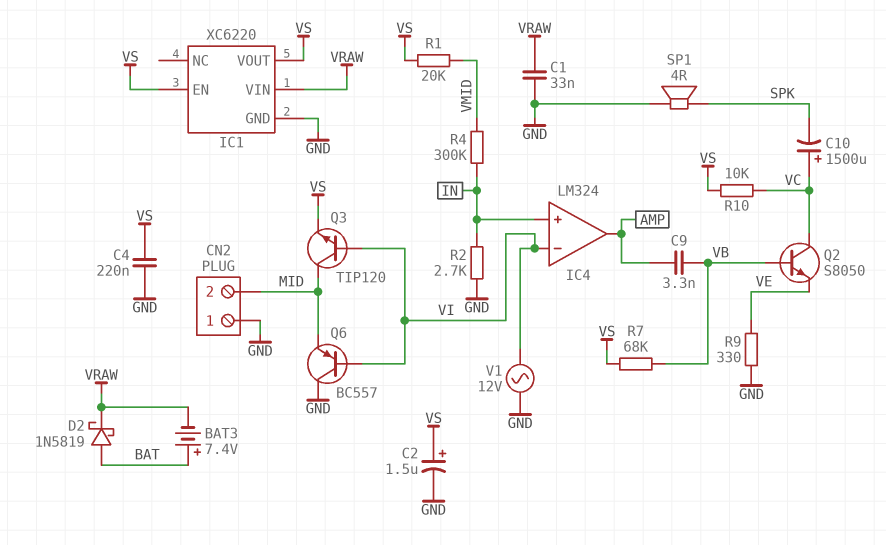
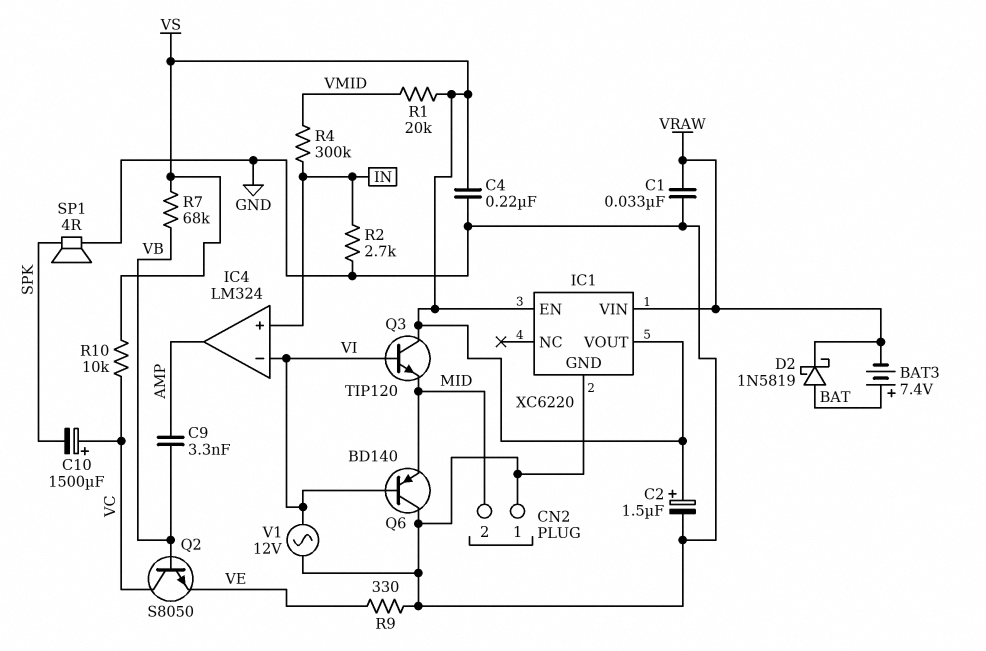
Q3: NPN TIP120 (B VI, C MID, E VS) -> NPN TIP120 (B VI, C VS, E MID)
Q6: PNP BC557 (B VI, C GND, E MID) -> PNP BD140 (B VI, C GND, E MID)

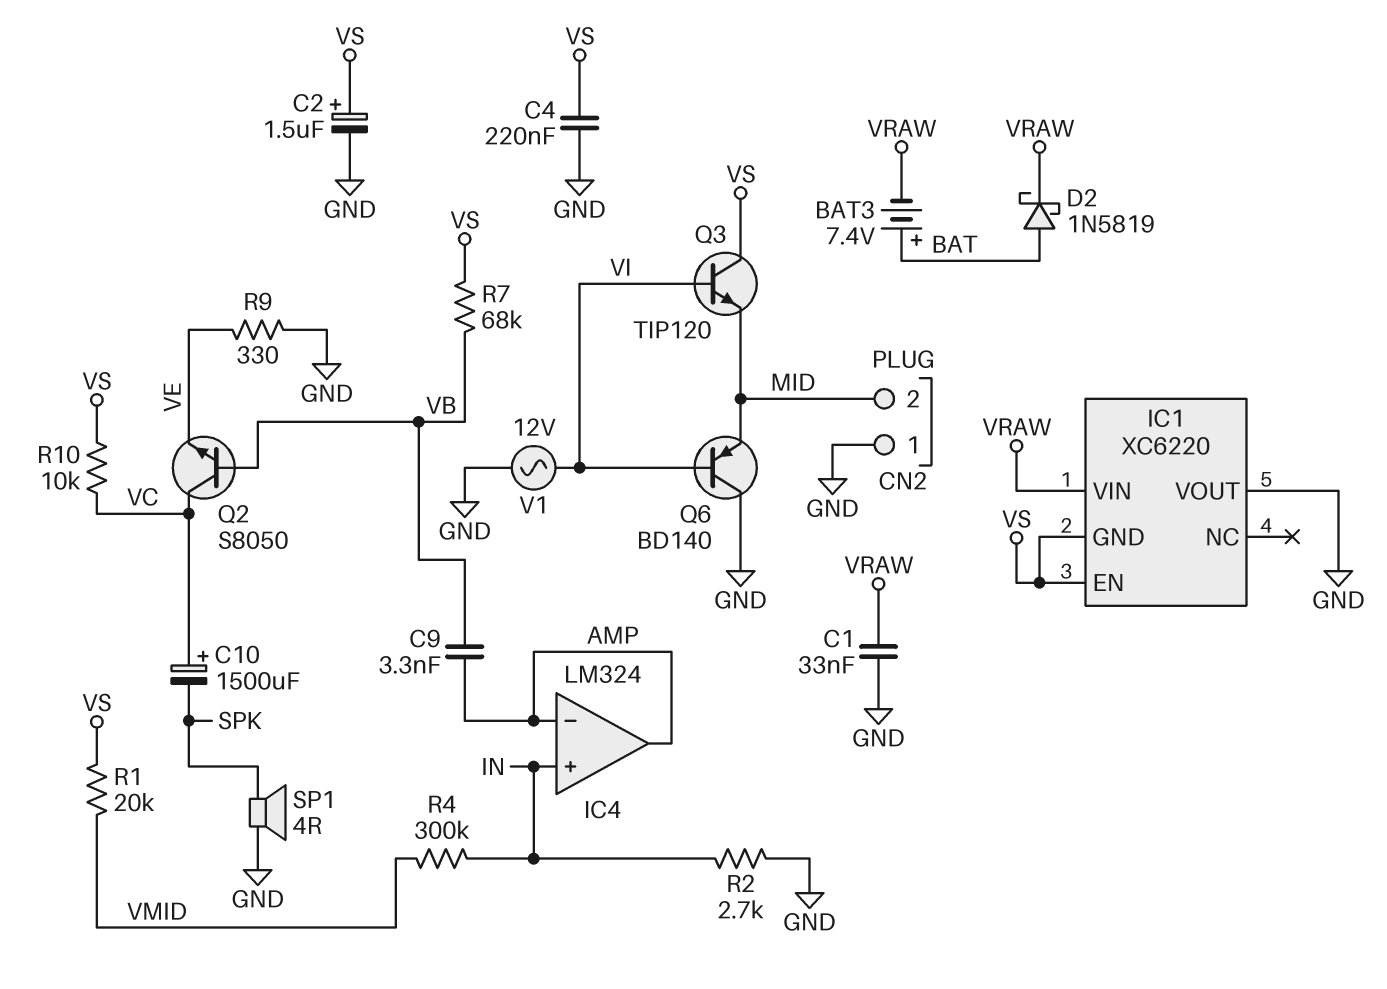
IC1 pin GND: GND -> VS
IC1 pin VOUT: VS -> GND
IC4 pin in-: VI -> AMP

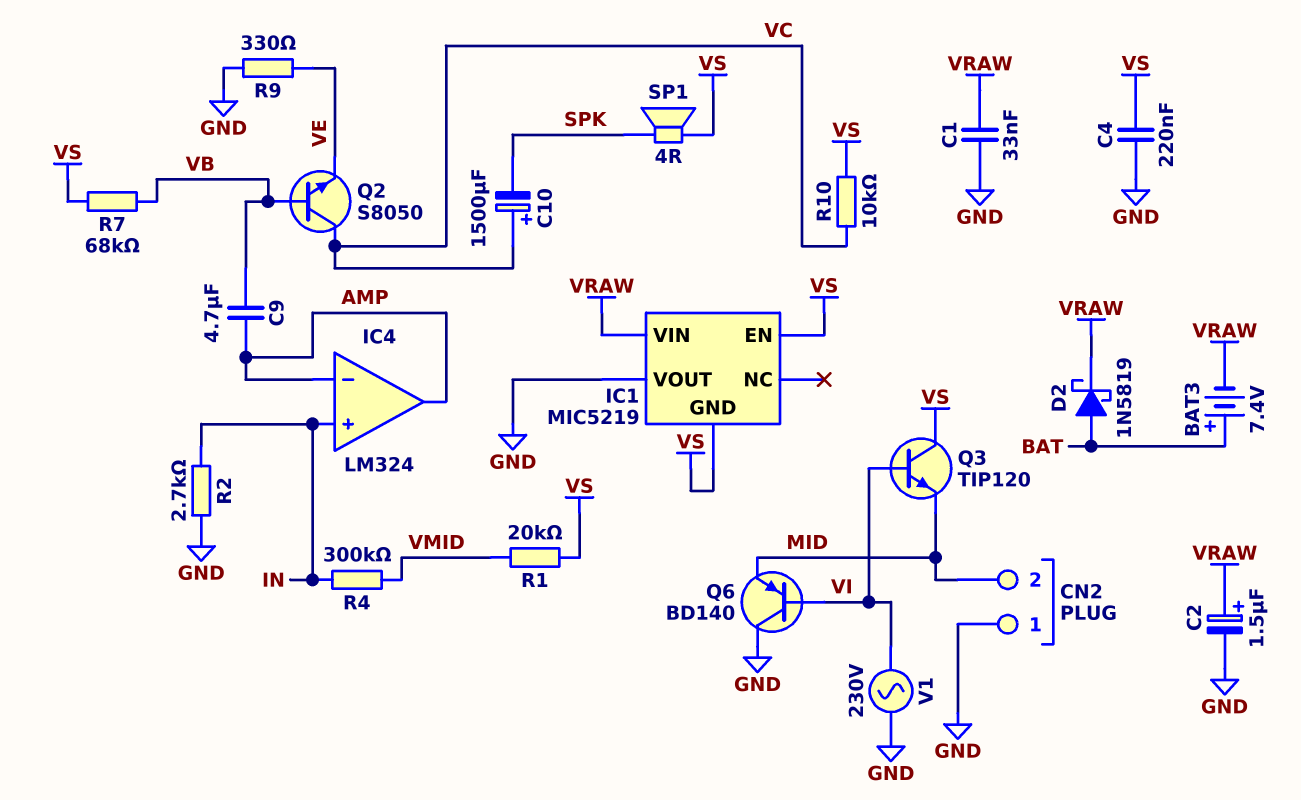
C2: 1.5uF (plus VS, minus GND) -> 1.5uF (plus VRAW, minus GND)
C9: 3.3nF (AMP, VB) -> 4.7uF (AMP, VB)
IC1: XC6220 -> MIC5219
SP1: speaker 4R (GND, SPK) -> speaker 4R (SPK, VS)
V1: AC 12V (GND, VI) -> AC 230V (GND, VI)

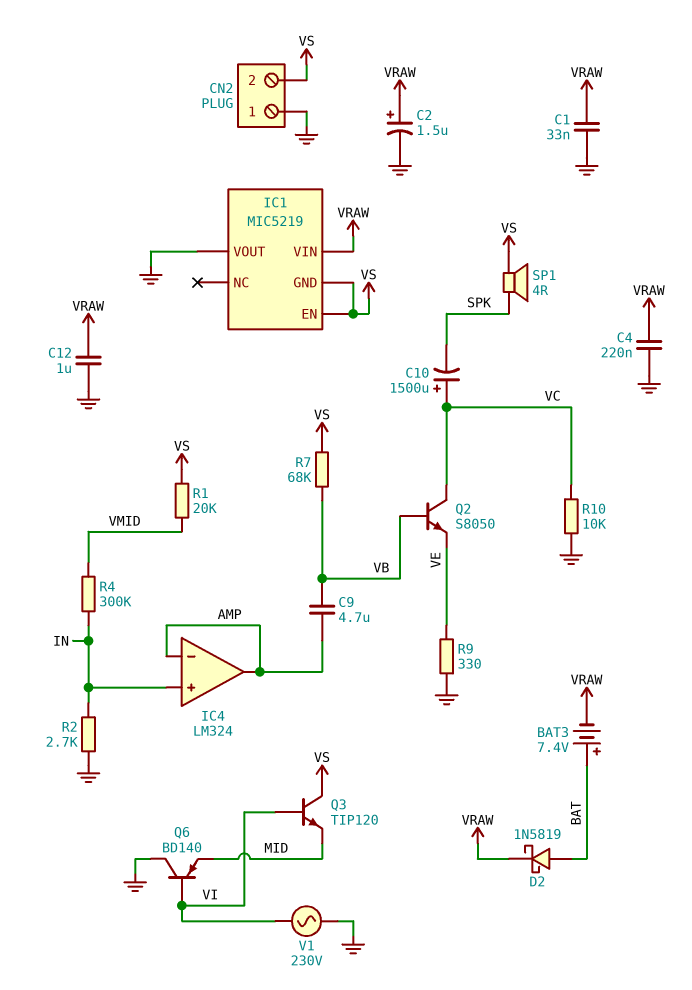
C4: 220nF (GND, VS) -> 220nF (GND, VRAW)
C12: none -> 1uF (GND, VRAW)
CN2 pin 2: MID -> VS
R10: 10k (VC, VS) -> 10k (GND, VC)

